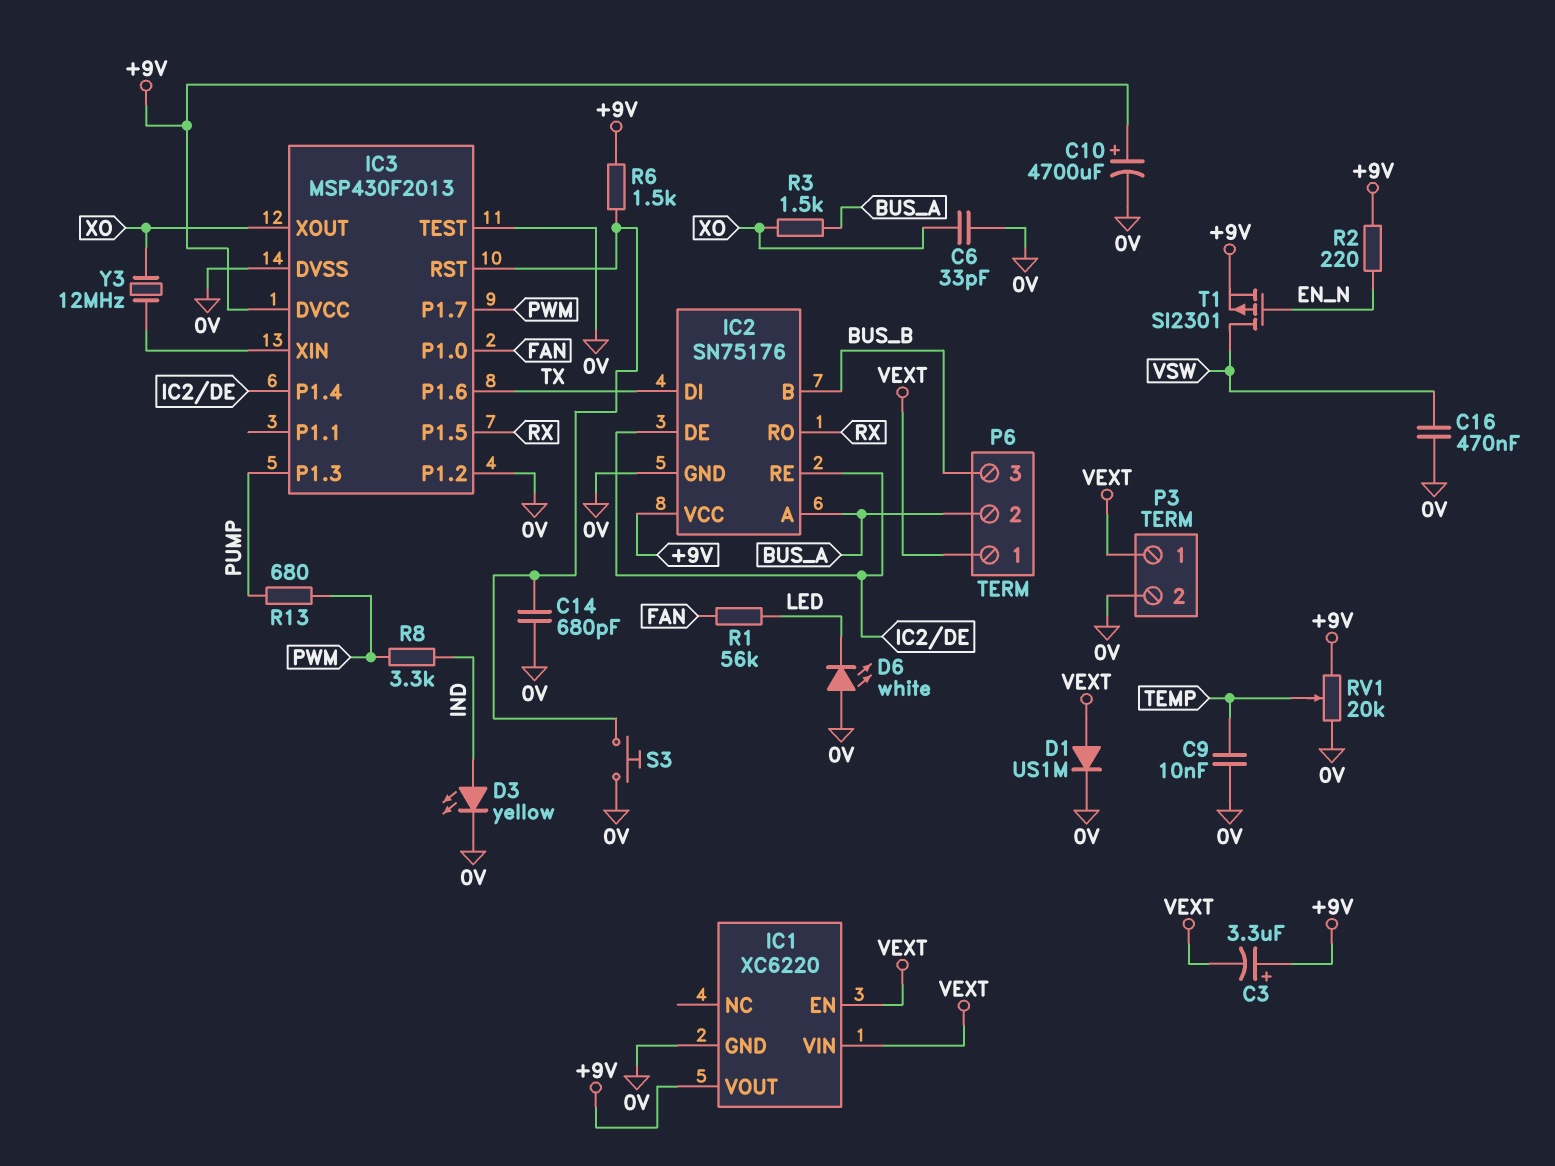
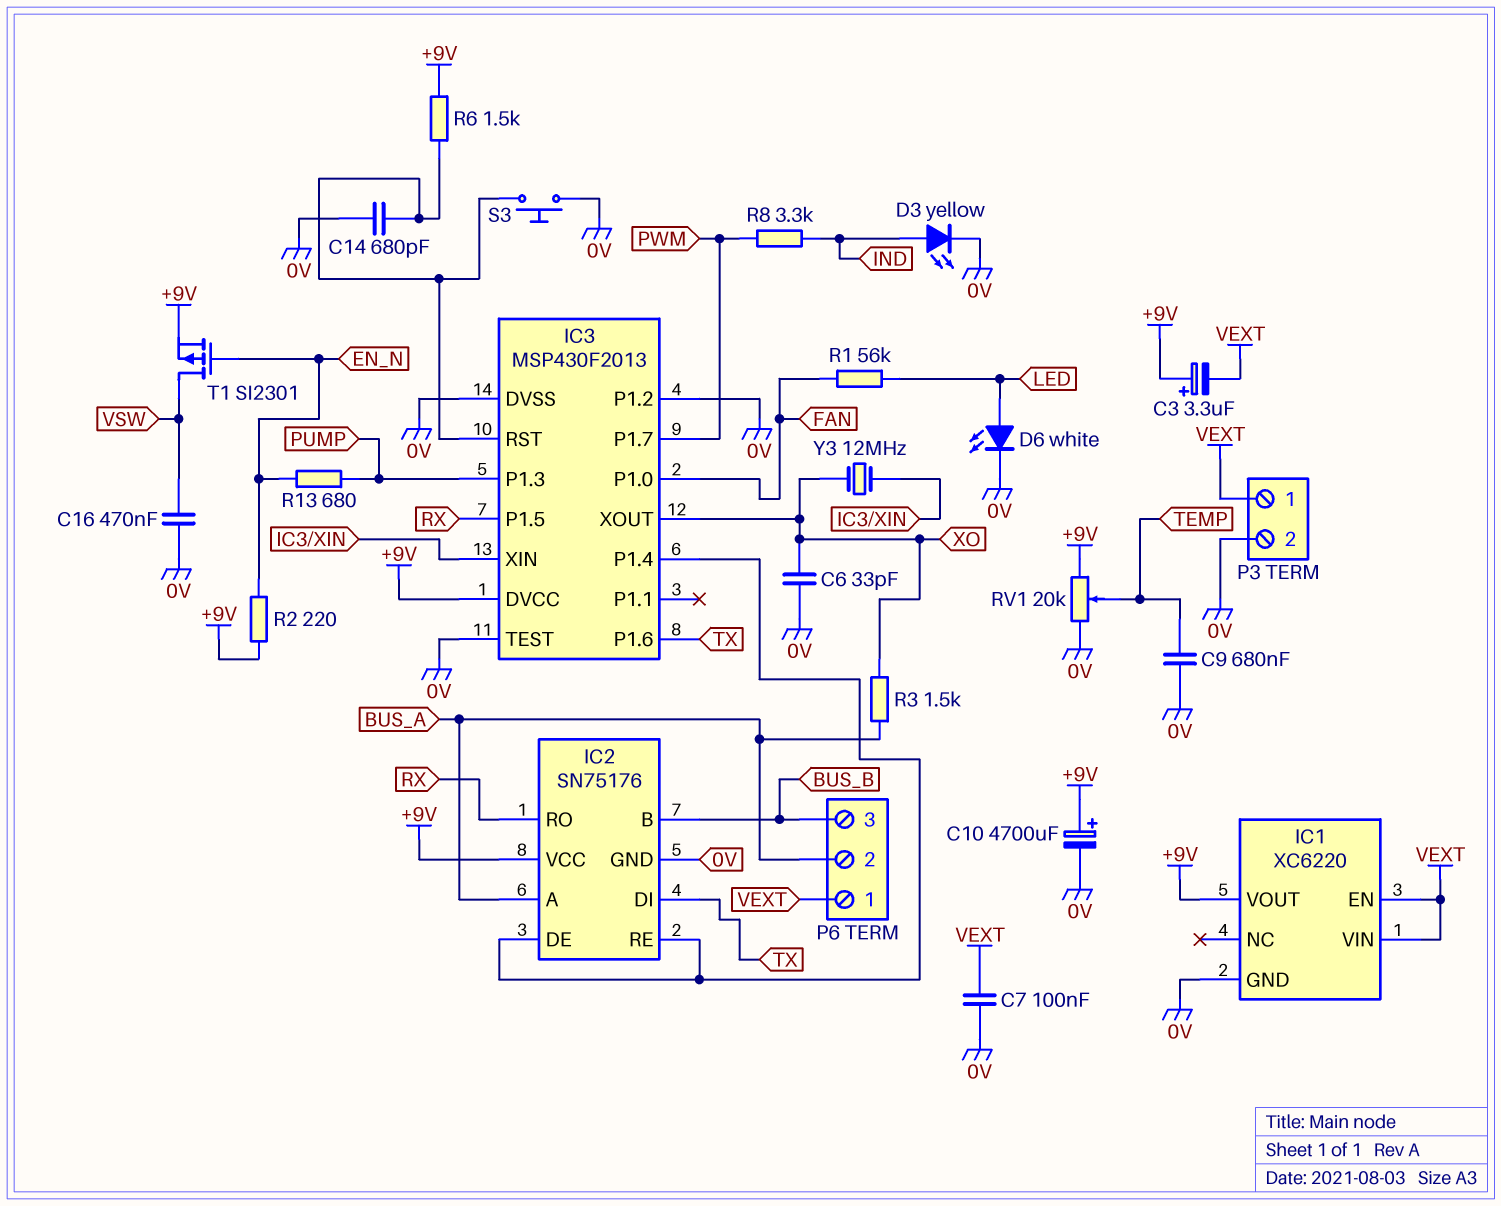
C7: none -> 100nF (0V, VEXT)
C9: 10nF (0V, TEMP) -> 680nF (0V, TEMP)
D1: diode US1M (A VEXT, K 0V) -> none
D6: LED white (A 0V, K LED) -> LED white (A LED, K 0V)
R13: 680 (PUMP, PWM) -> 680 (EN_N, PUMP)

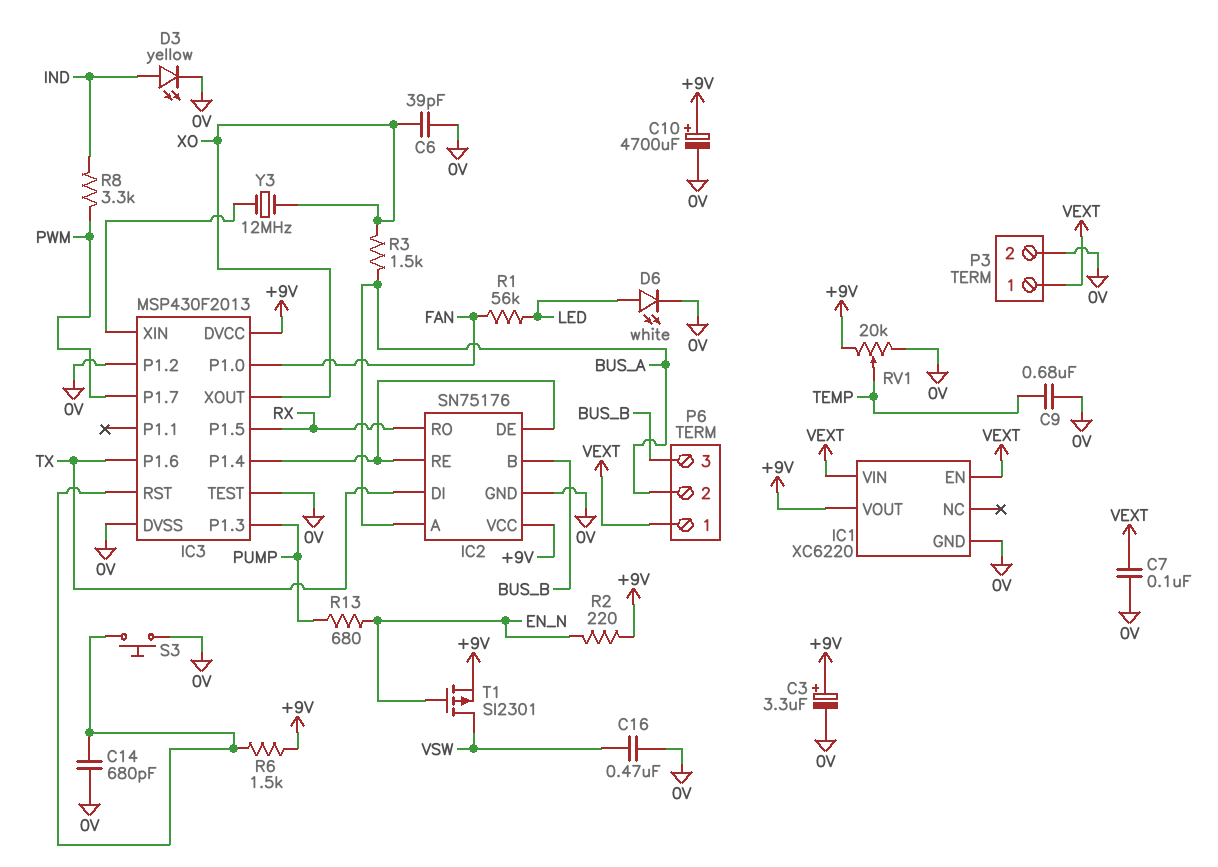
C3: 3.3uF (plus +9V, minus VEXT) -> 3.3uF (plus +9V, minus 0V)
C6: 33pF (0V, XO) -> 39pF (0V, XO)

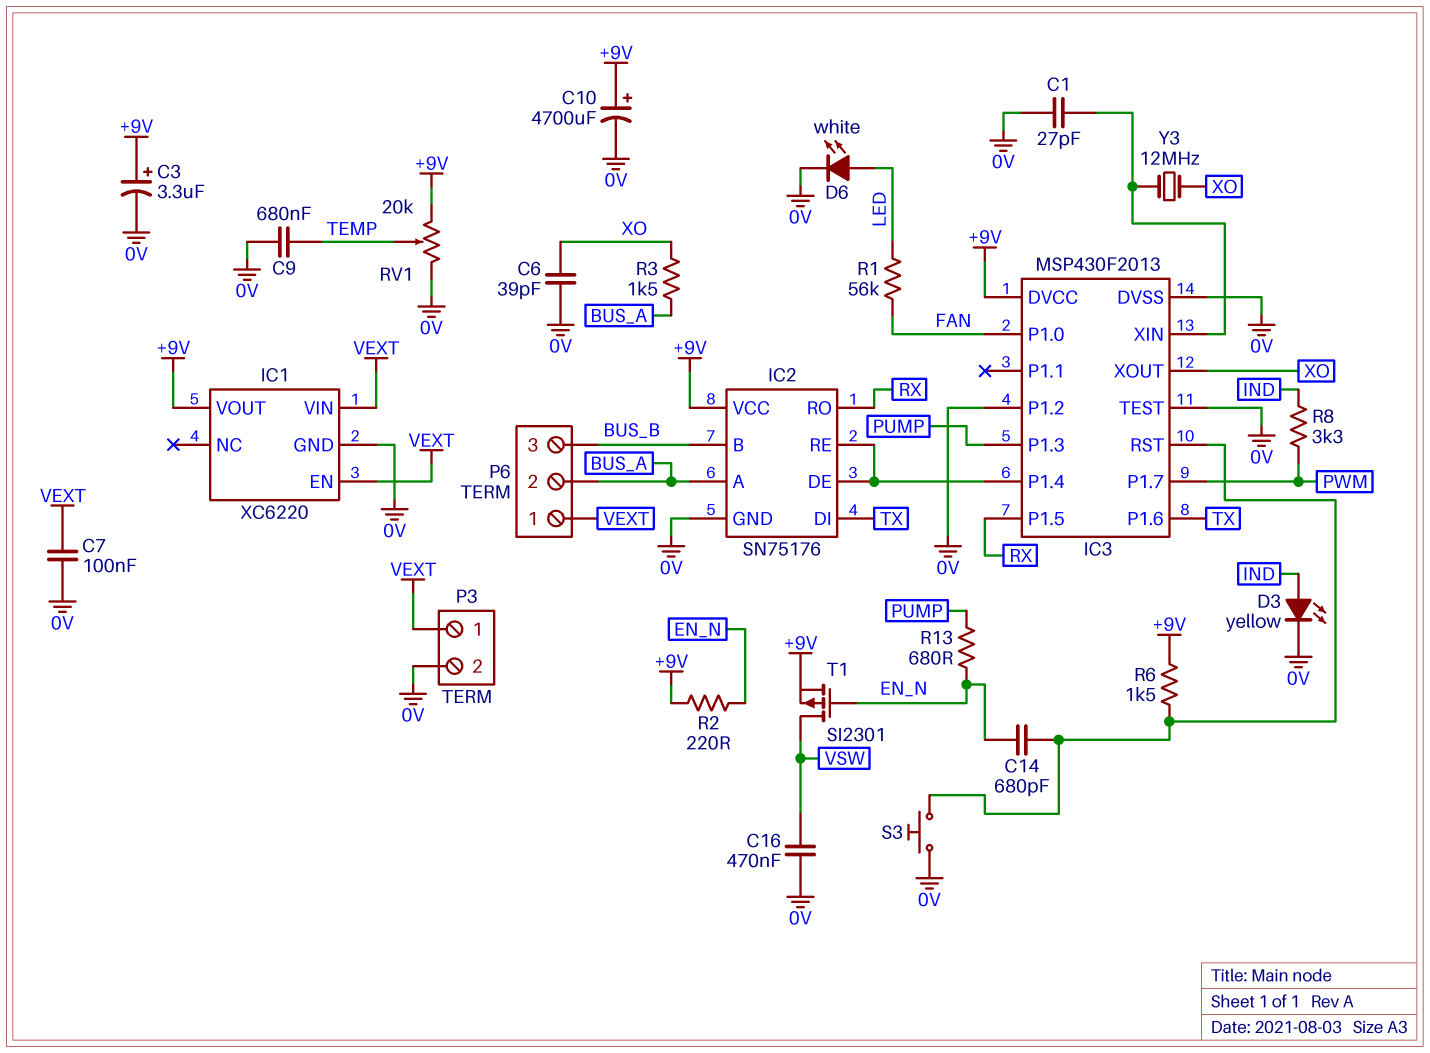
C1: none -> 27pF (0V, IC3/XIN)
C14: 680pF (0V, IC3/RST) -> 680pF (EN_N, IC3/RST)

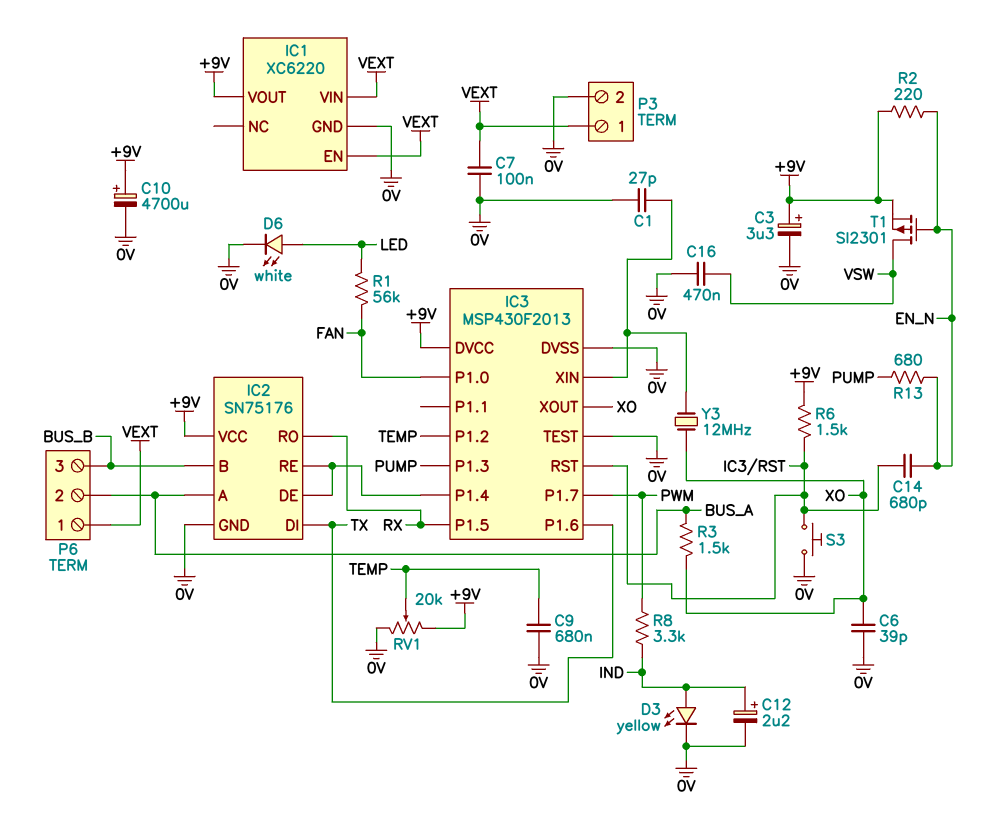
C12: none -> 2.2uF (plus IND, minus 0V)
IC3 pin P1.2: 0V -> TEMP

